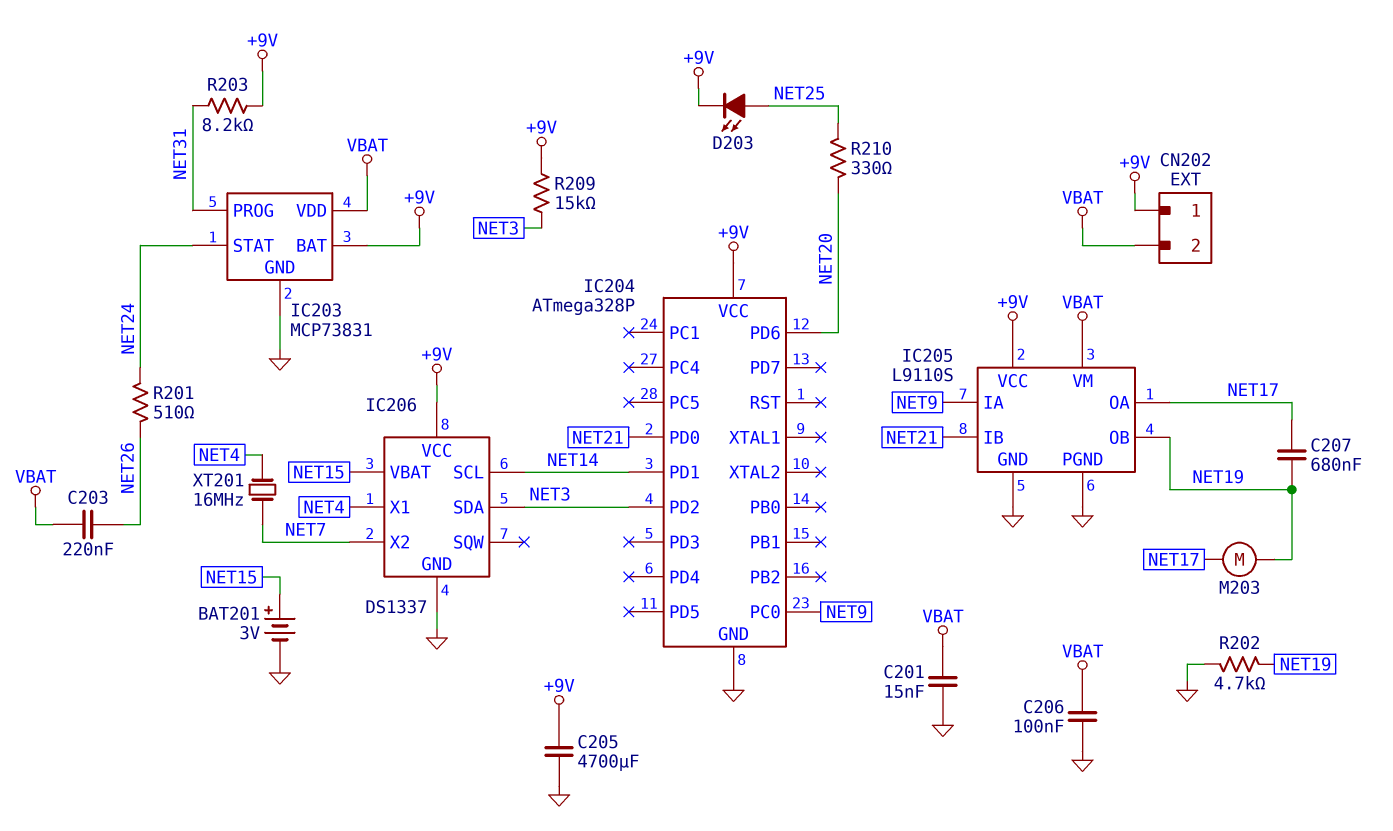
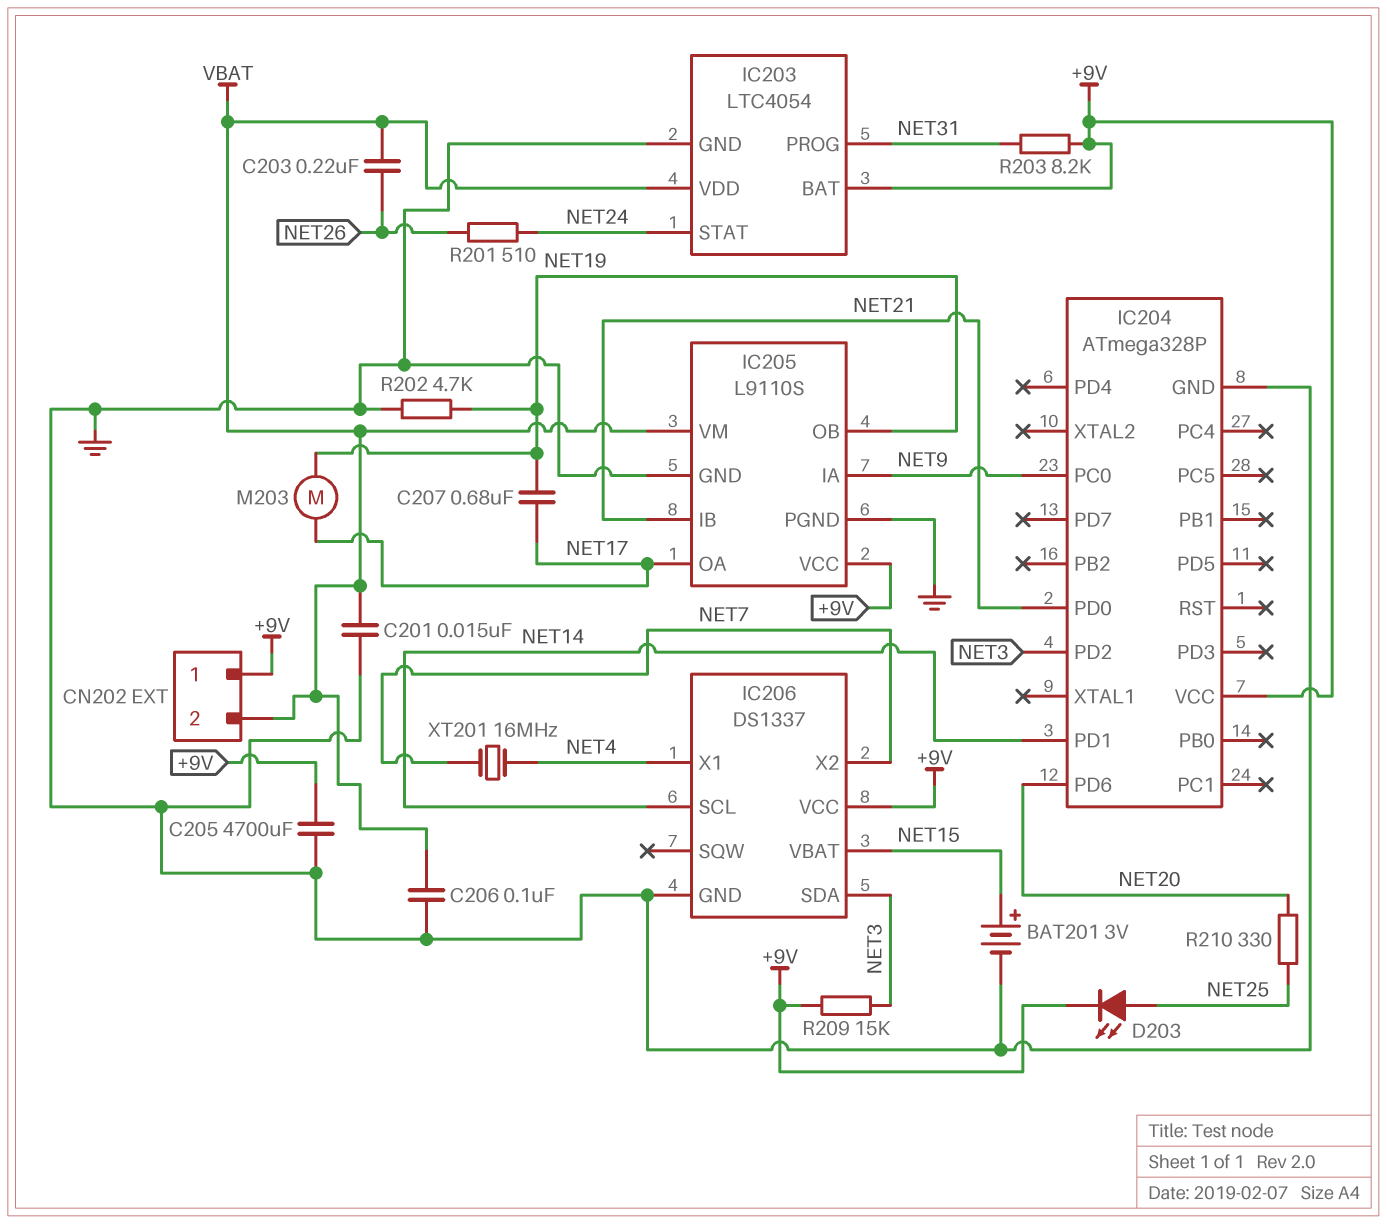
IC203: MCP73831 -> LTC4054

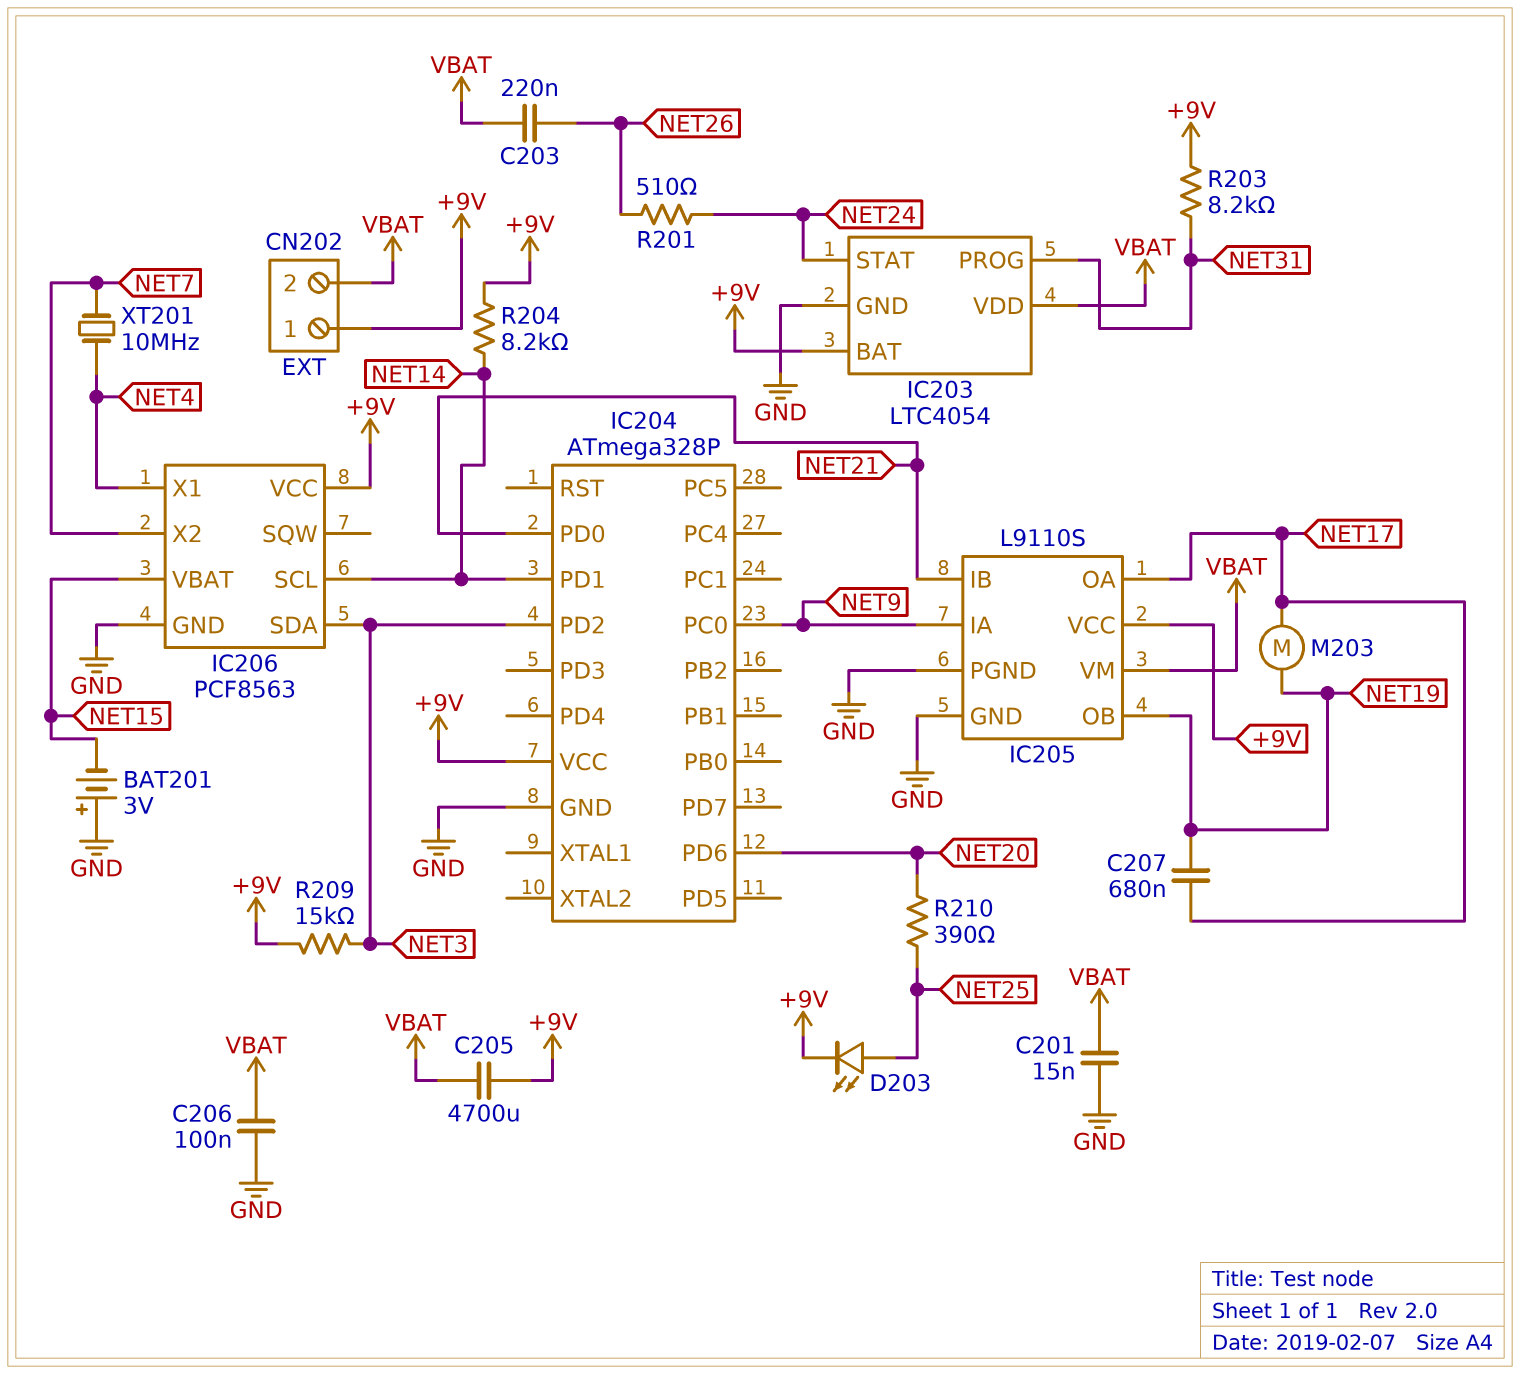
BAT201: 3V (plus NET15, minus GND) -> 3V (plus GND, minus NET15)
C205: 4700uF (+9V, GND) -> 4700uF (+9V, VBAT)
IC206: DS1337 -> PCF8563
R202: 4.7k (GND, NET19) -> none
R204: none -> 8.2k (+9V, NET14)
R210: 330 (NET20, NET25) -> 390 (NET20, NET25)
XT201: 16MHz (NET4, NET7) -> 10MHz (NET4, NET7)

